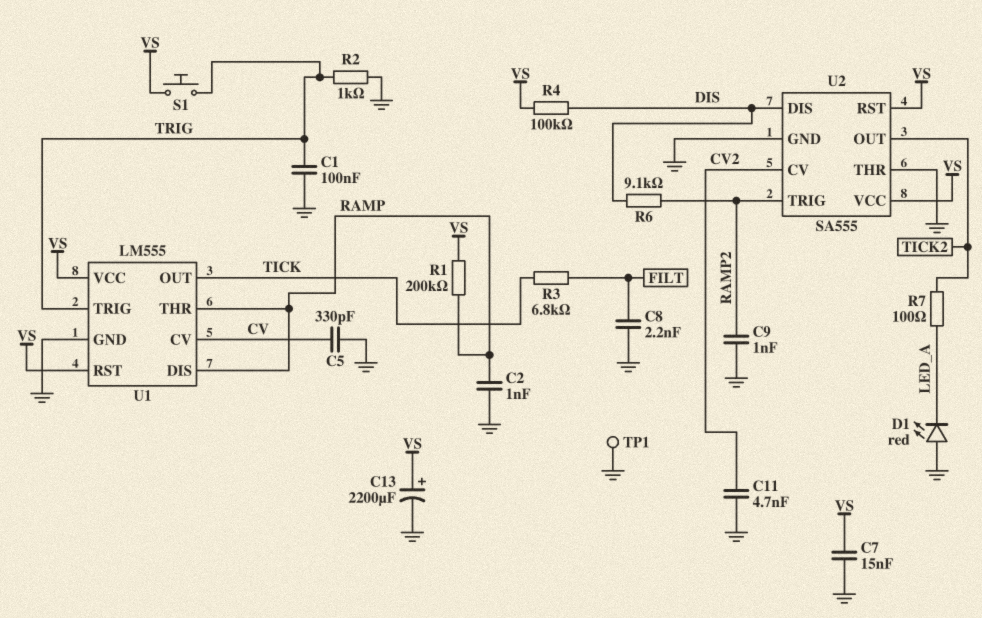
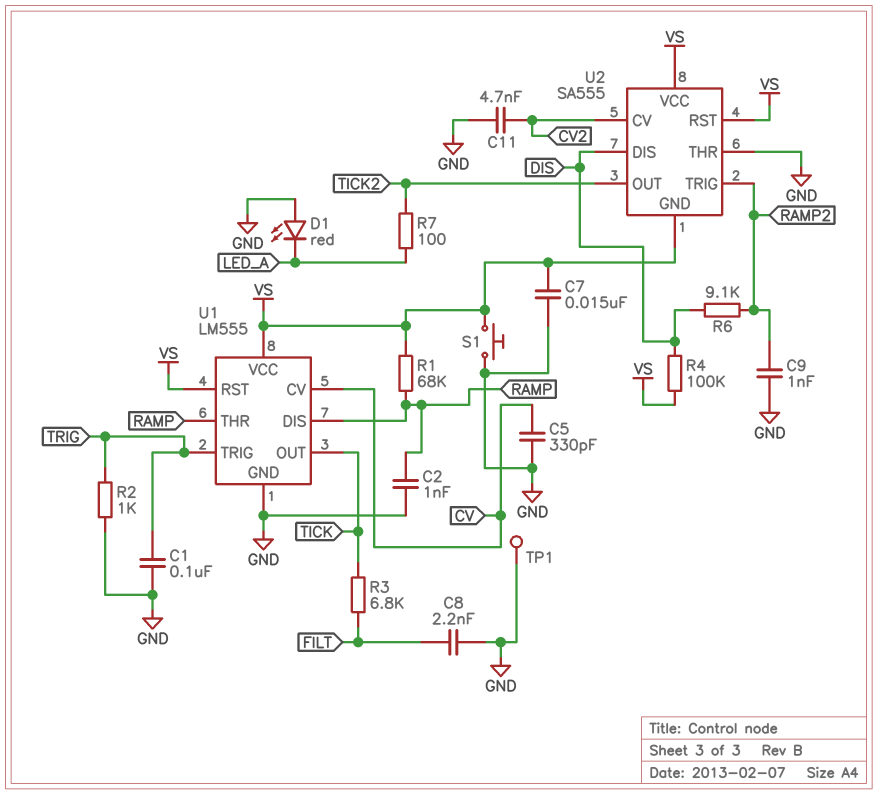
C13: 2200uF (plus VS, minus GND) -> none
R1: 200k (RAMP, VS) -> 68k (RAMP, VS)
S1: button (TRIG, VS) -> button (GND, VS)
U2 pin GND: GND -> VS

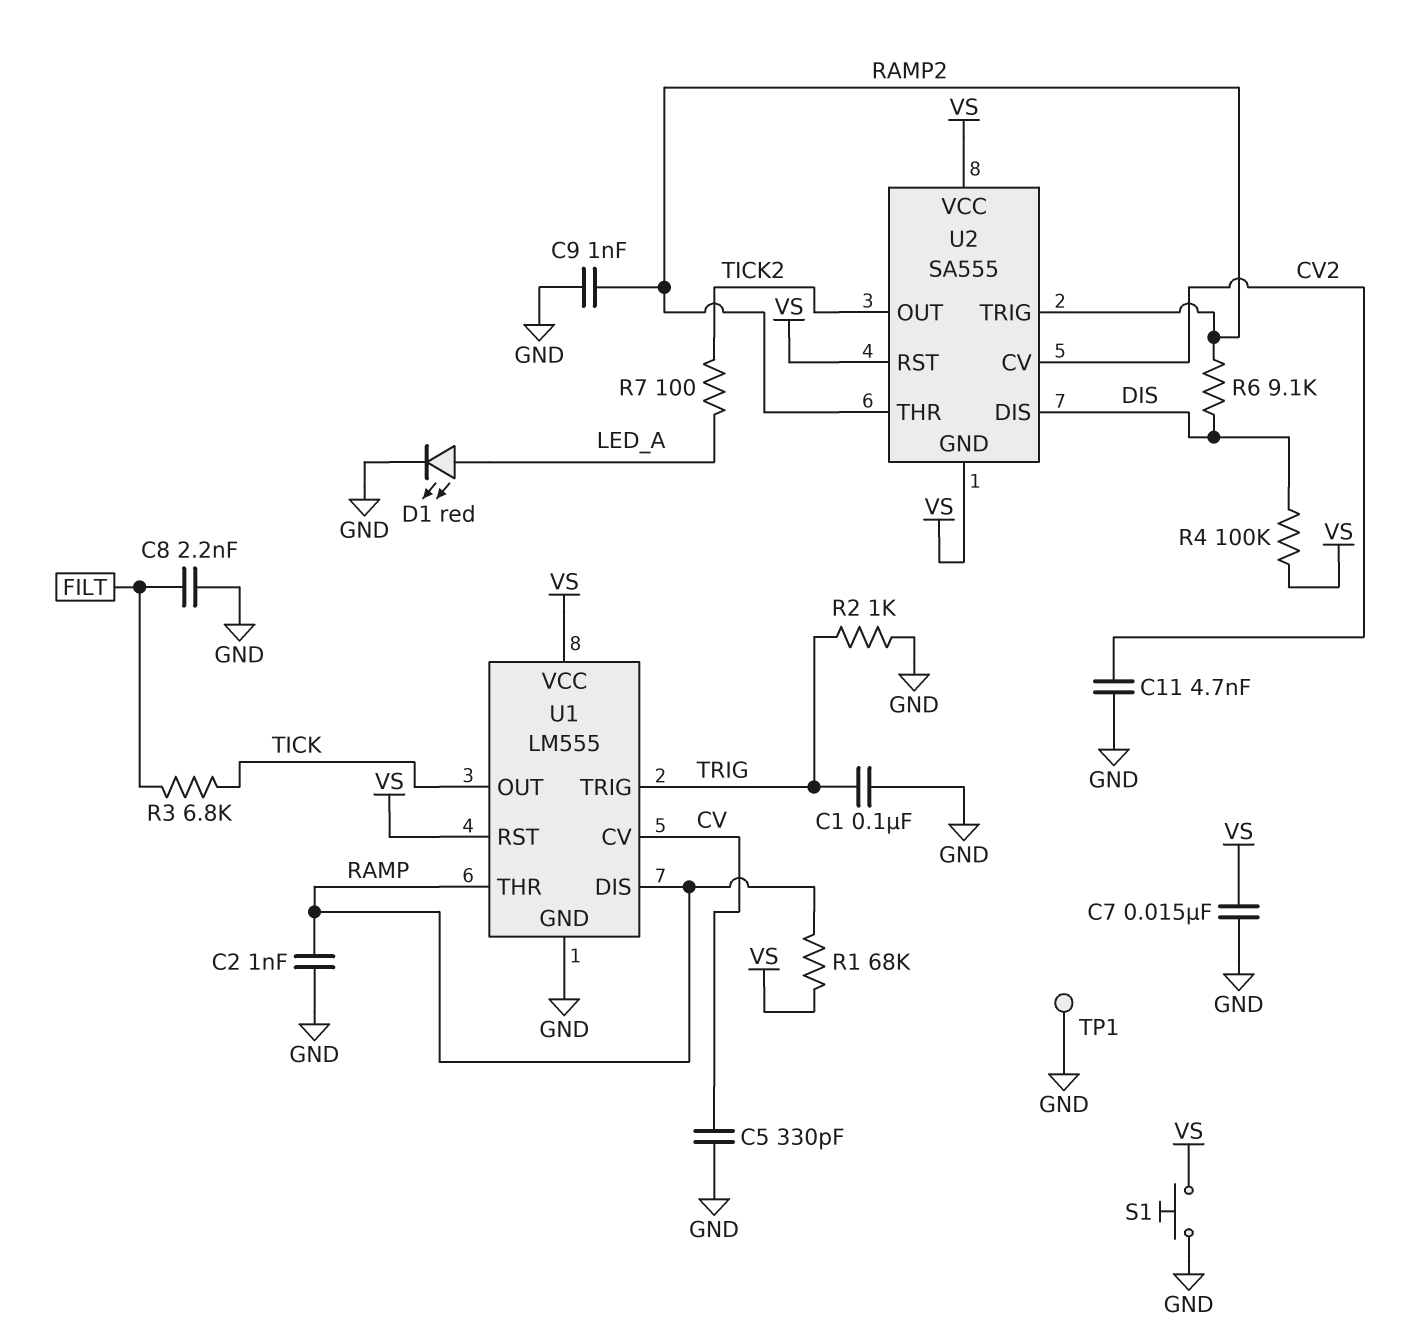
D1: LED red (A GND, K LED_A) -> LED red (A LED_A, K GND)
U2 pin THR: GND -> RAMP2

